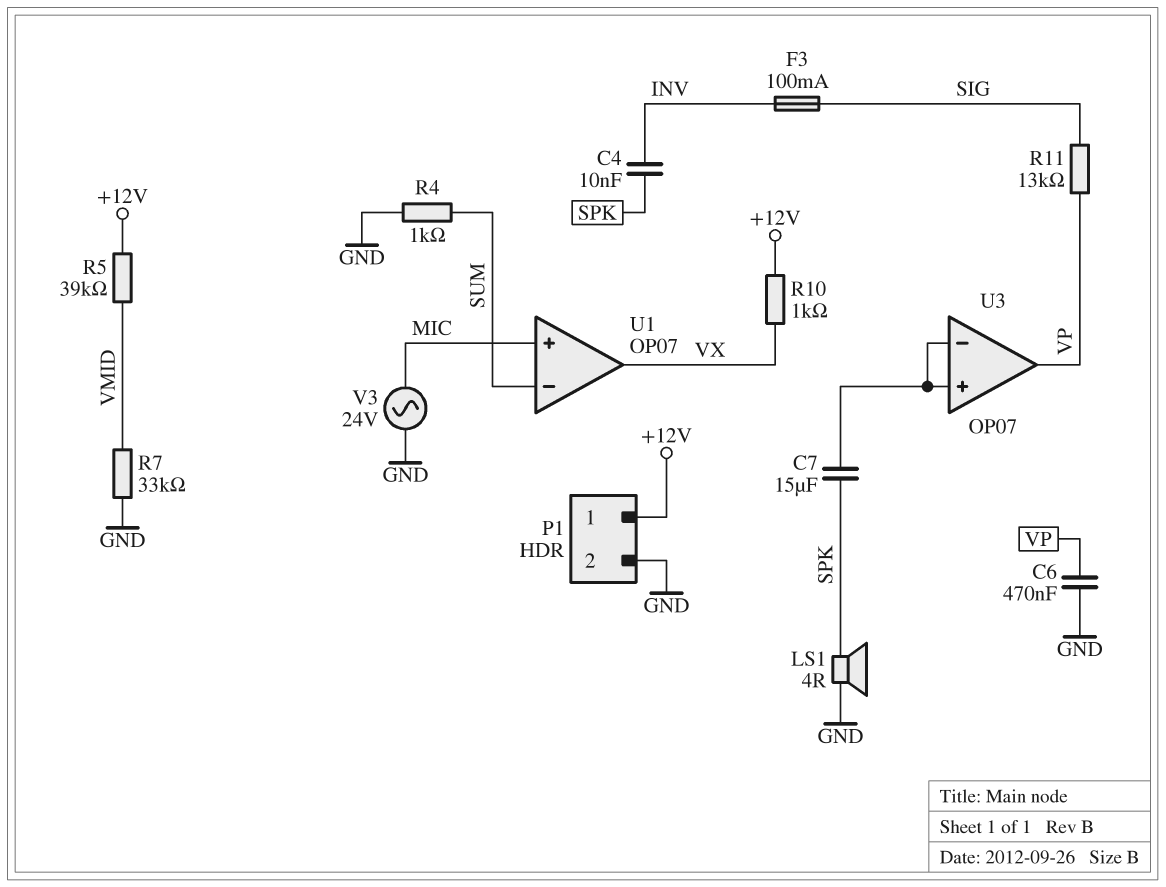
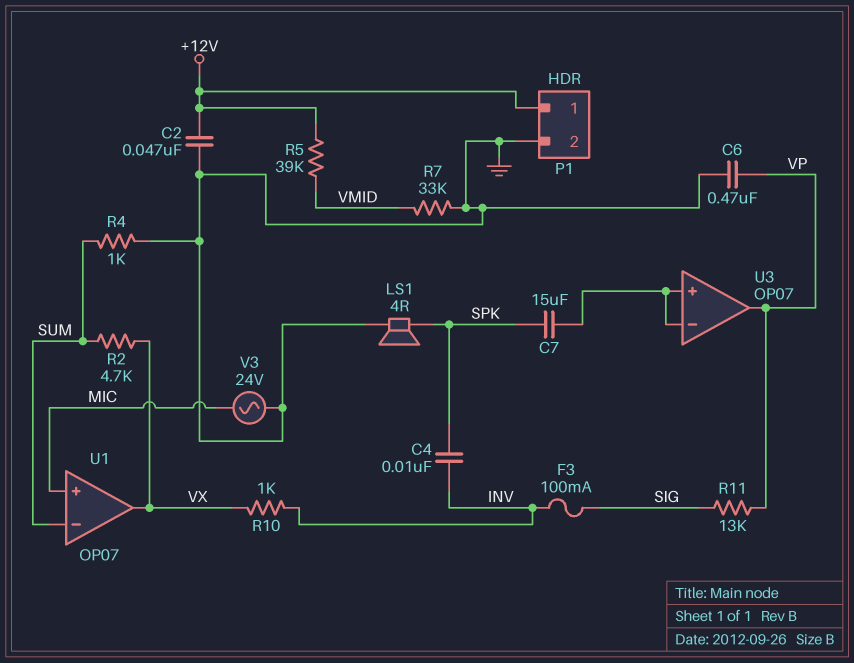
C2: none -> 47nF (+12V, GND)
R2: none -> 4.7k (SUM, VX)
R10: 1k (+12V, VX) -> 1k (INV, VX)

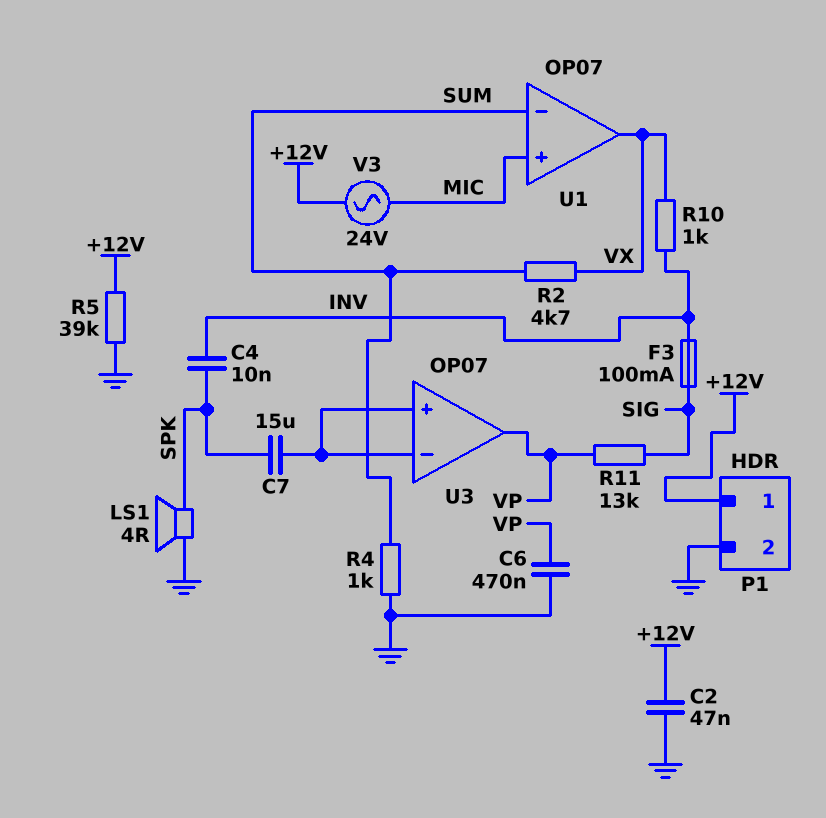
R5: 39k (+12V, VMID) -> 39k (+12V, GND)
R7: 33k (GND, VMID) -> none
V3: AC 24V (GND, MIC) -> AC 24V (+12V, MIC)

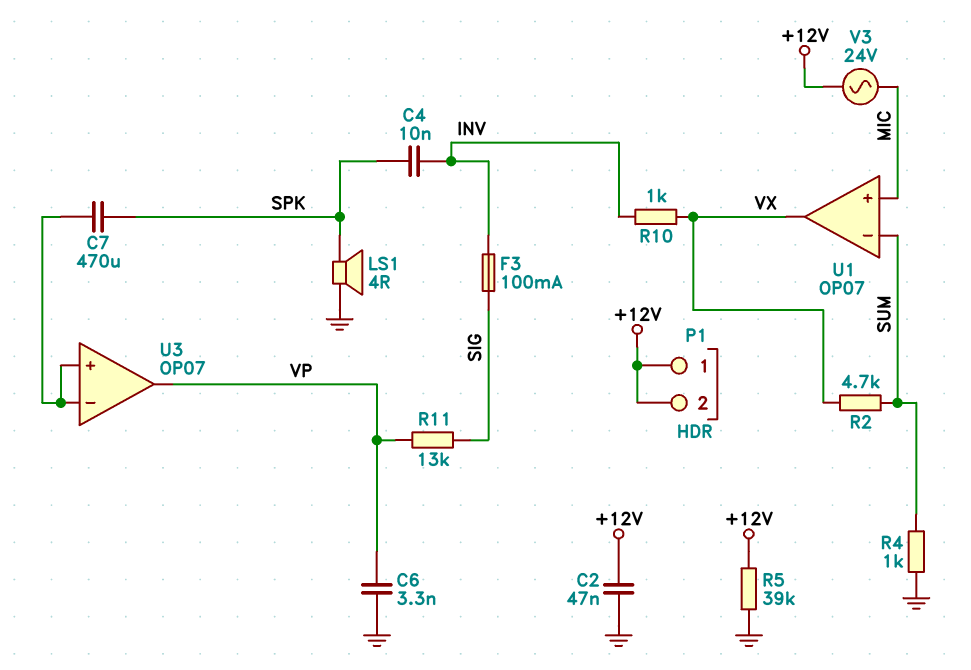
C6: 470nF (GND, VP) -> 3.3nF (GND, VP)
C7: 15uF (SPK, U3/in+) -> 470uF (SPK, U3/in+)
P1 pin 2: GND -> +12V

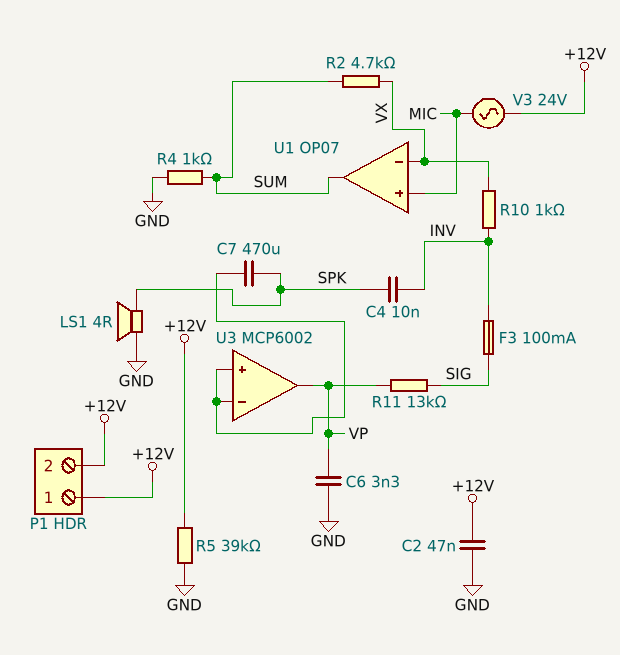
U1 pin in-: SUM -> VX
U1 pin out: VX -> SUM
U3: OP07 -> MCP6002

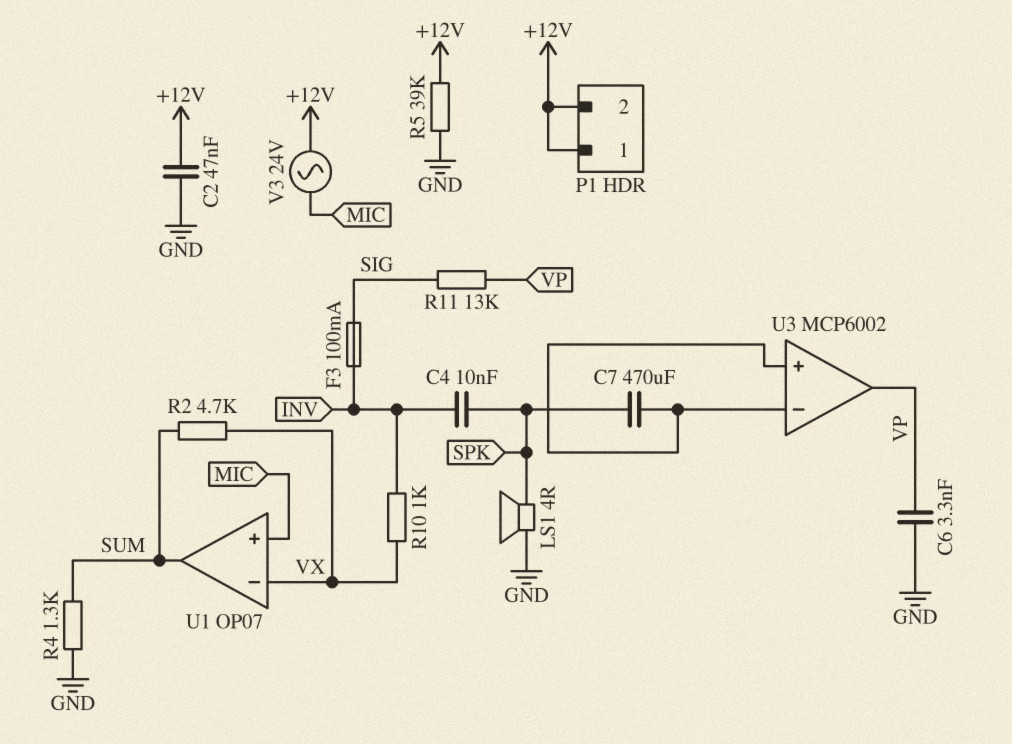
R4: 1k (GND, SUM) -> 1.3k (GND, SUM)

